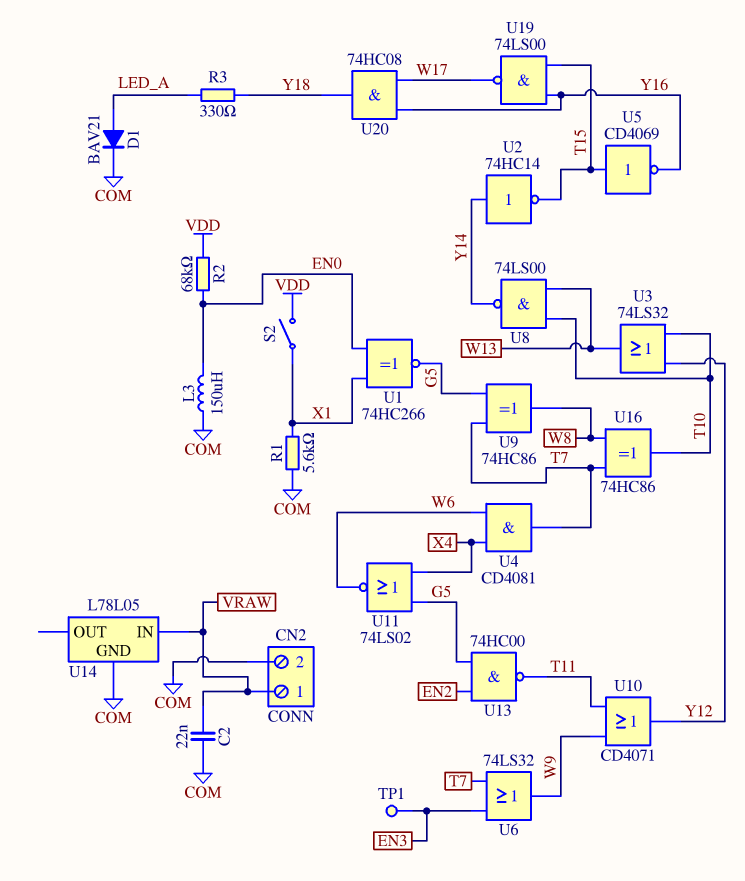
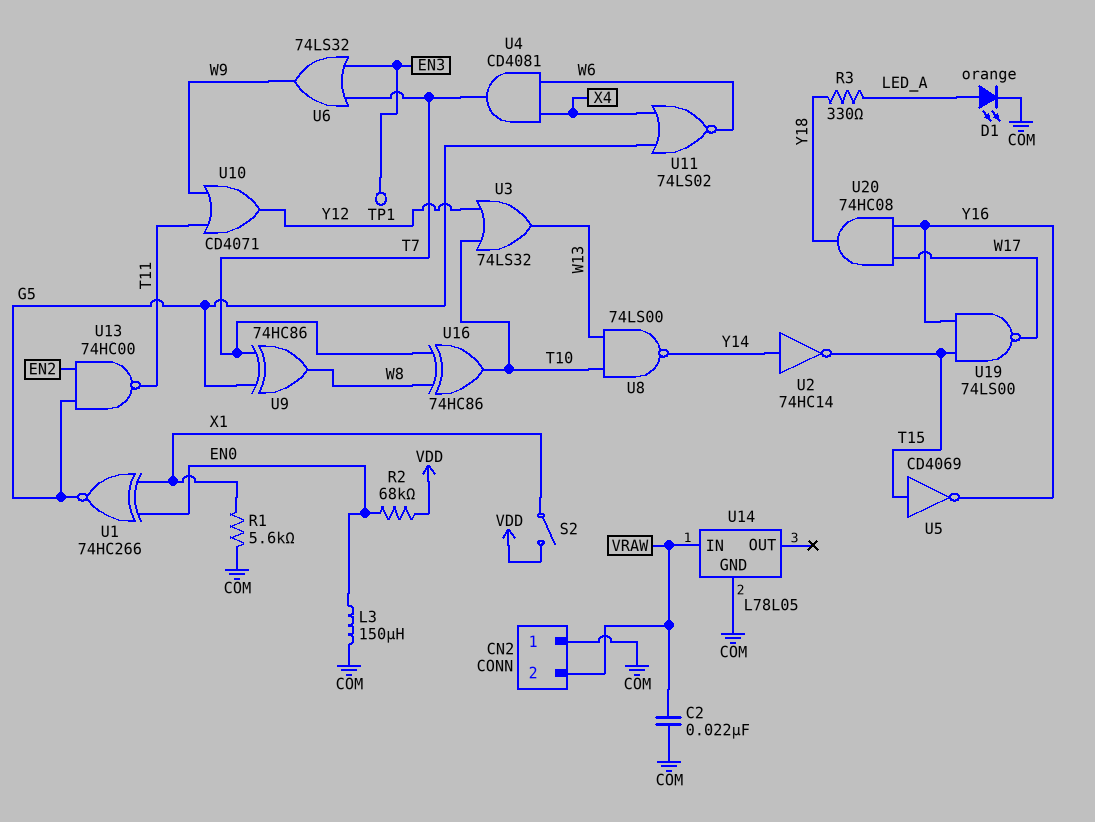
CN2 pin 1: VRAW -> COM
CN2 pin 2: COM -> VRAW
D1: diode BAV21 (A LED_A, K COM) -> LED orange (A LED_A, K COM)

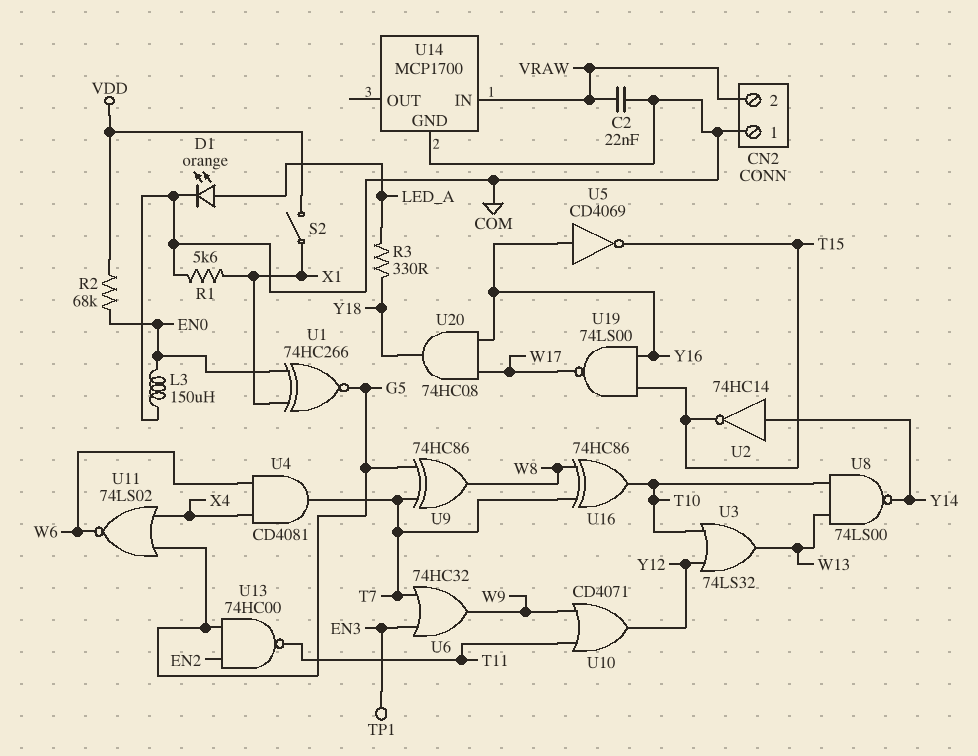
U5: NOT CD4069 (in T15, out Y16) -> NOT CD4069 (in Y16, out T15)
U6: OR 74LS32 (in EN3, in T7, out W9) -> OR 74HC32 (in EN3, in T7, out W9)
U14: L78L05 -> MCP1700

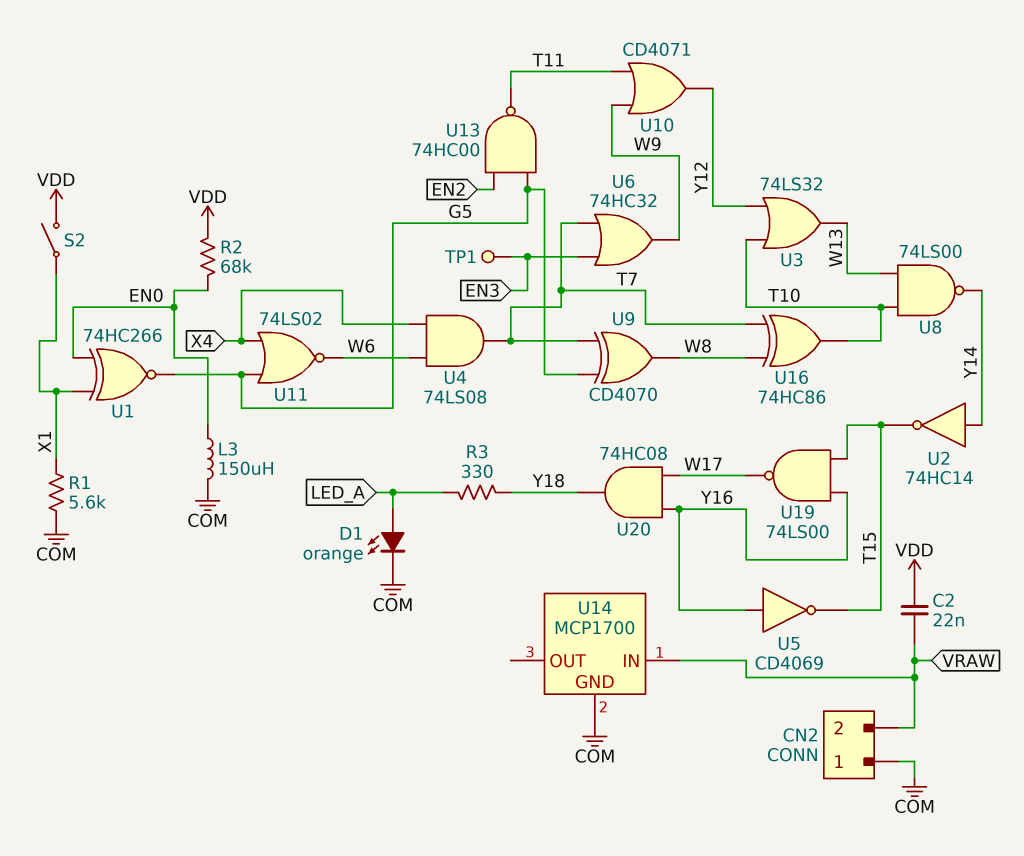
C2: 22nF (COM, VRAW) -> 22nF (VDD, VRAW)
U4: AND CD4081 (in W6, in X4, out T7) -> AND 74LS08 (in W6, in X4, out T7)
U9: XOR 74HC86 (in G5, in T7, out W8) -> XOR CD4070 (in G5, in T7, out W8)

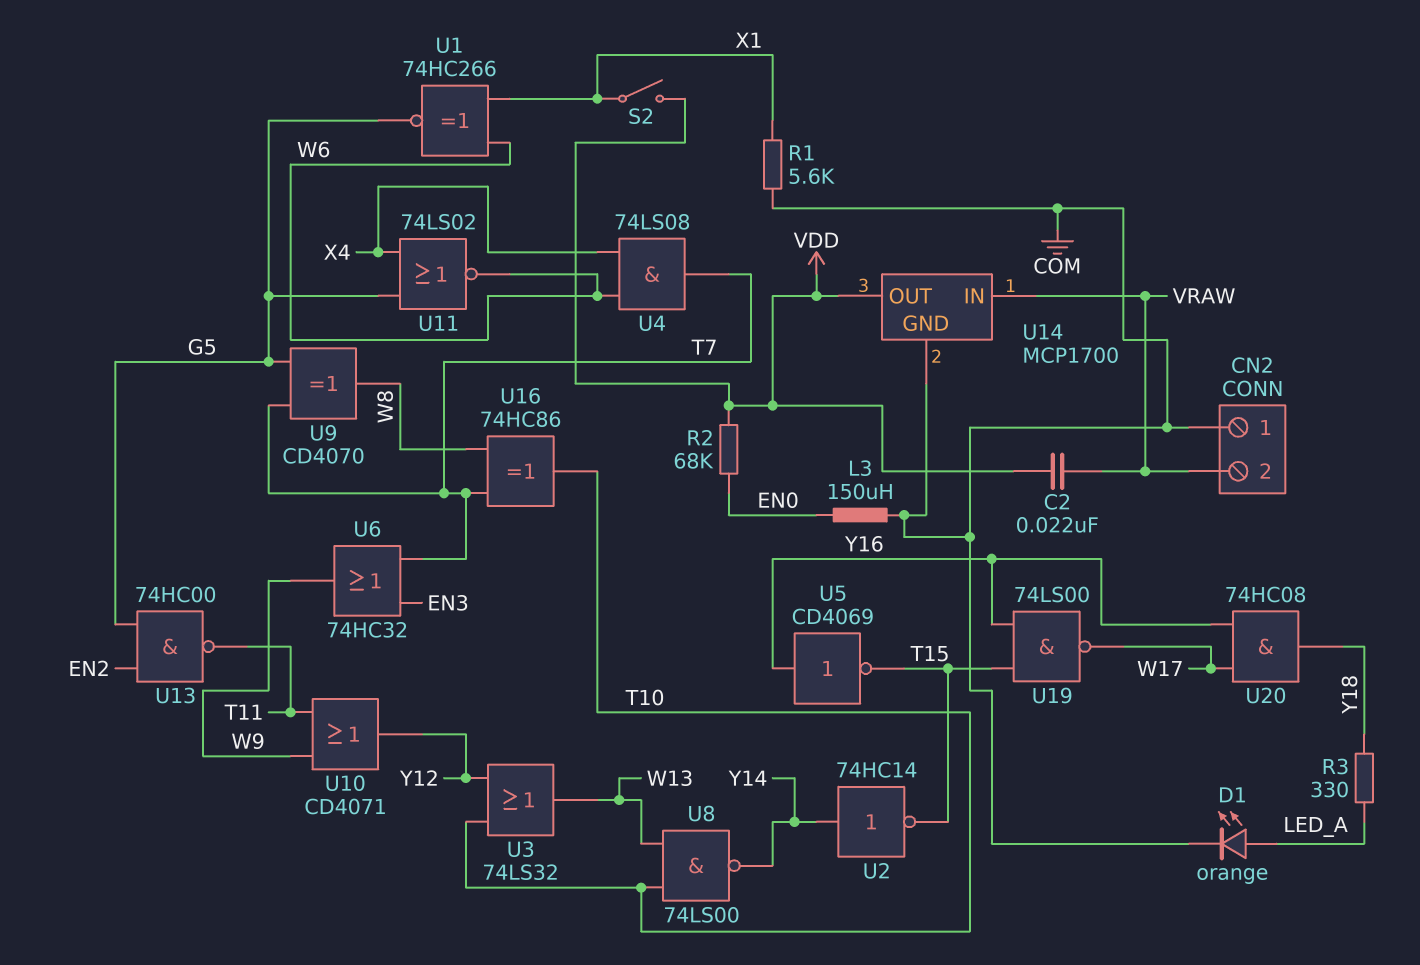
TP1: test point (EN3) -> none
U1: XNOR 74HC266 (in EN0, in X1, out G5) -> XNOR 74HC266 (in W6, in X1, out G5)
U14 pin OUT: none -> VDD

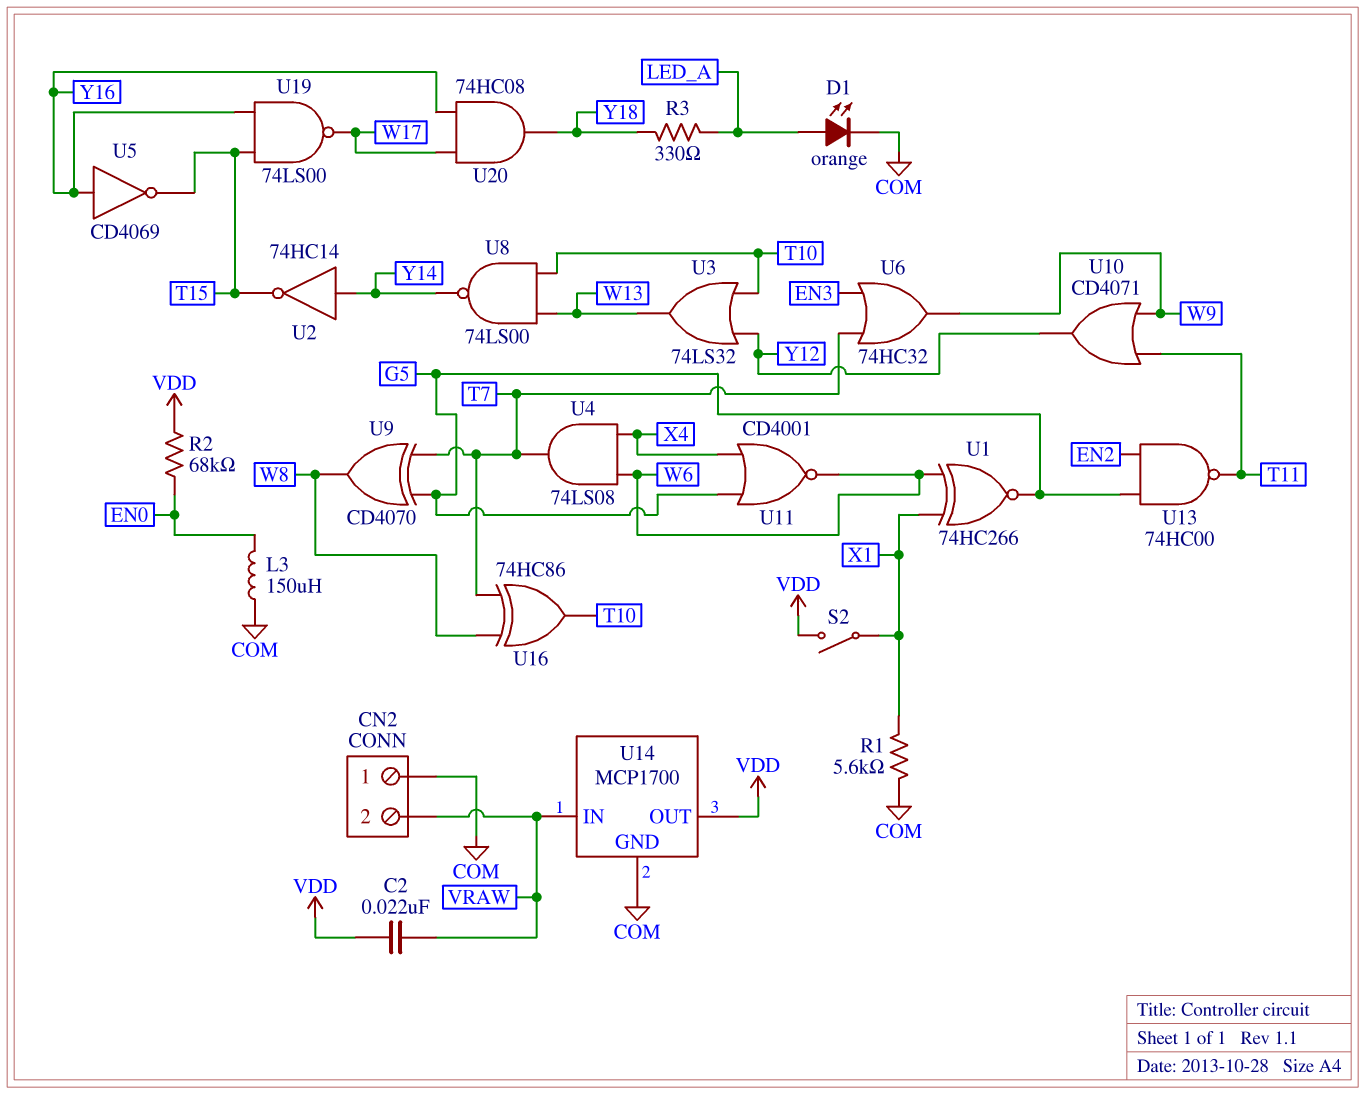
U11: NOR 74LS02 (in G5, in X4, out W6) -> NOR CD4001 (in G5, in X4, out W6)

